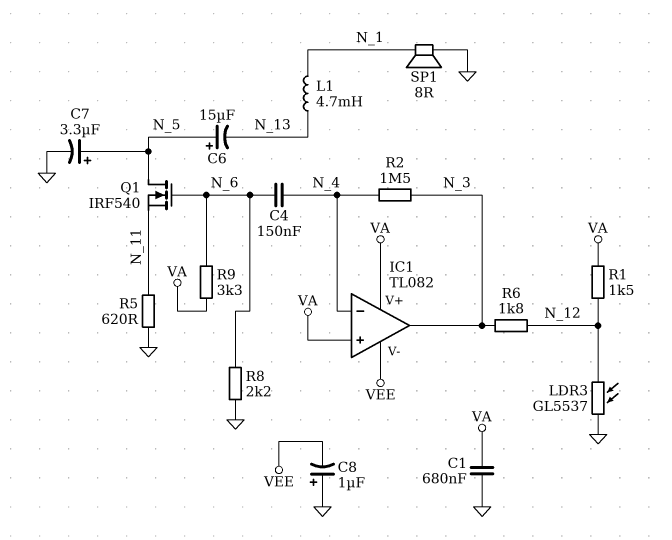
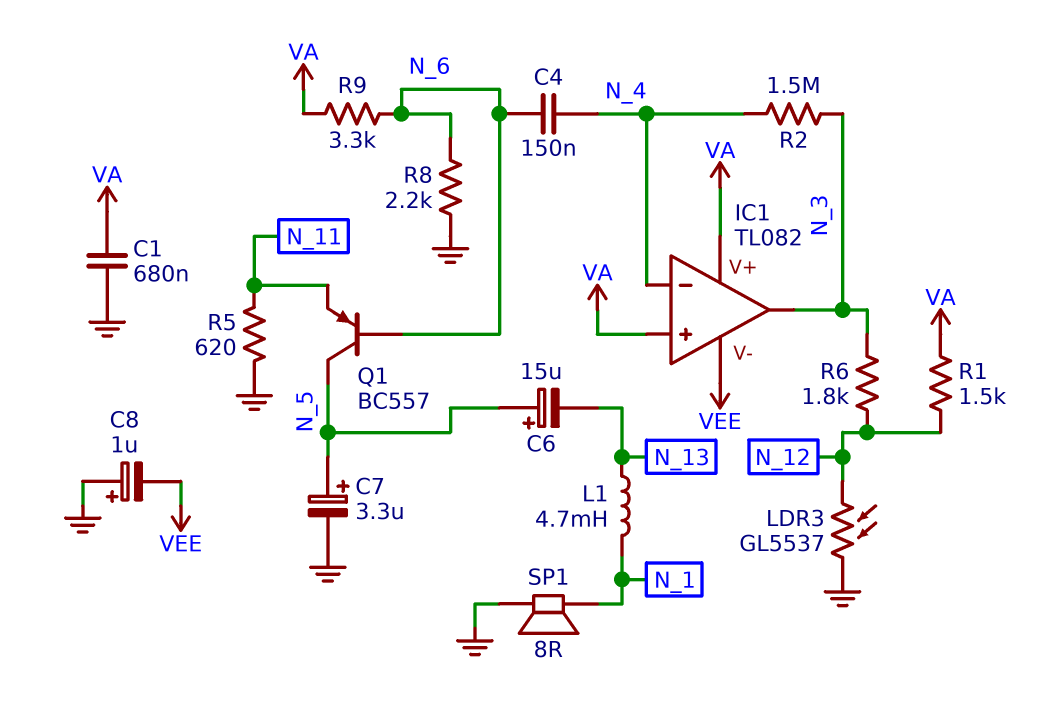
Q1: NMOS IRF540 (G N_6, D N_5, S N_11) -> PNP BC557 (B N_6, C N_5, E N_11)

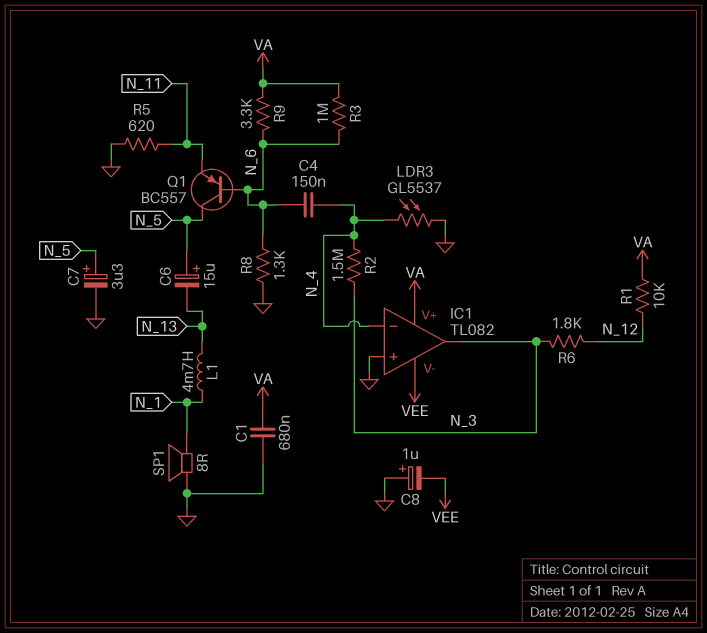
IC1 pin in+: VA -> GND
LDR3: GL5537 (GND, N_12) -> GL5537 (GND, N_4)
R1: 1.5k (N_12, VA) -> 10k (N_12, VA)
R3: none -> 1M (N_6, VA)
R8: 2.2k (GND, N_6) -> 1.3k (GND, N_6)

